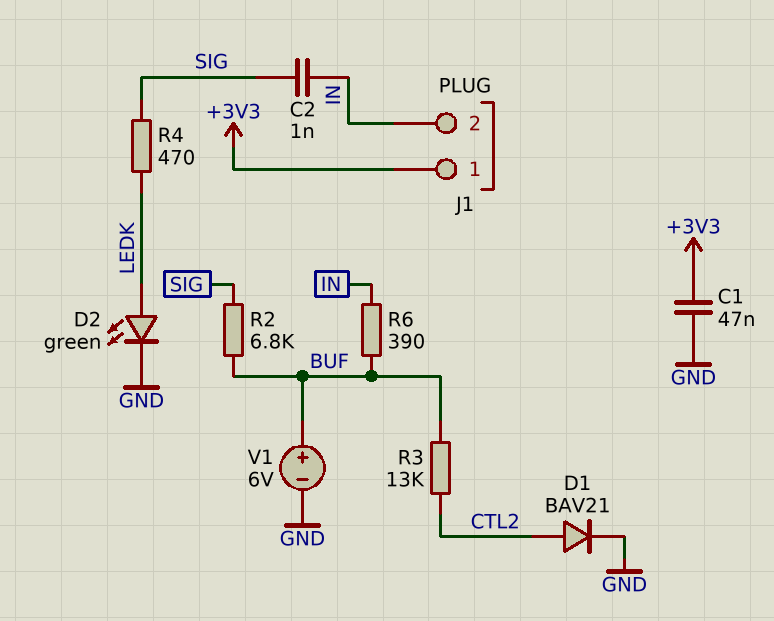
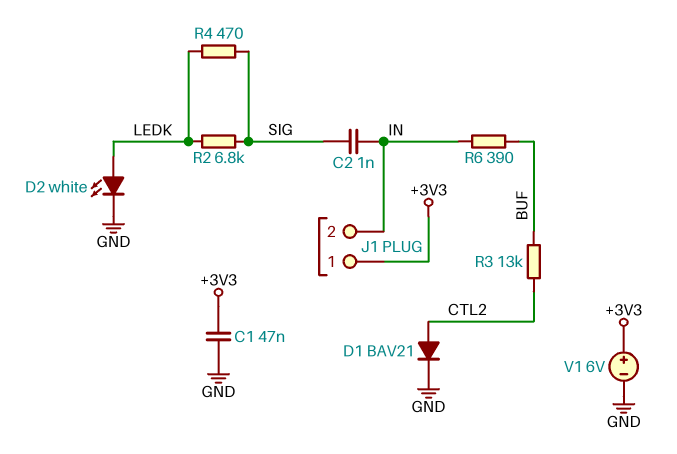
D2: LED green (A LEDK, K GND) -> LED white (A LEDK, K GND)
R2: 6.8k (BUF, SIG) -> 6.8k (LEDK, SIG)
V1: 6V (plus BUF, minus GND) -> 6V (plus +3V3, minus GND)

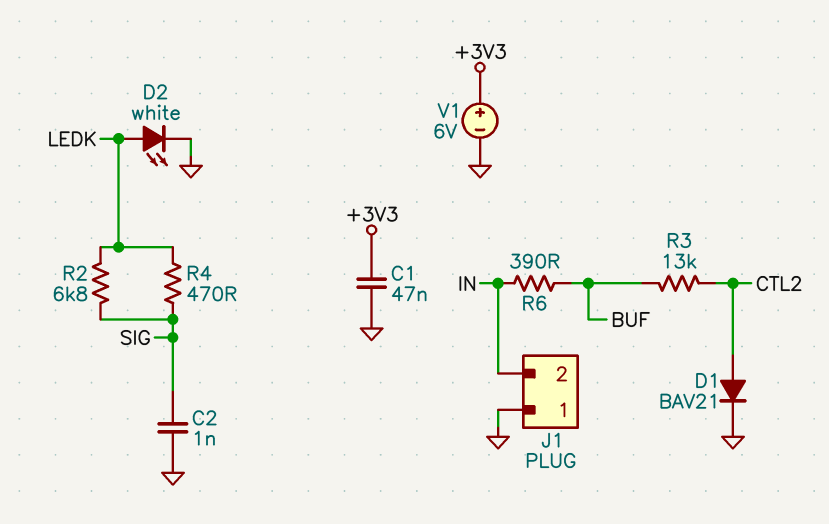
C2: 1nF (IN, SIG) -> 1nF (GND, SIG)
J1 pin 1: +3V3 -> GND

